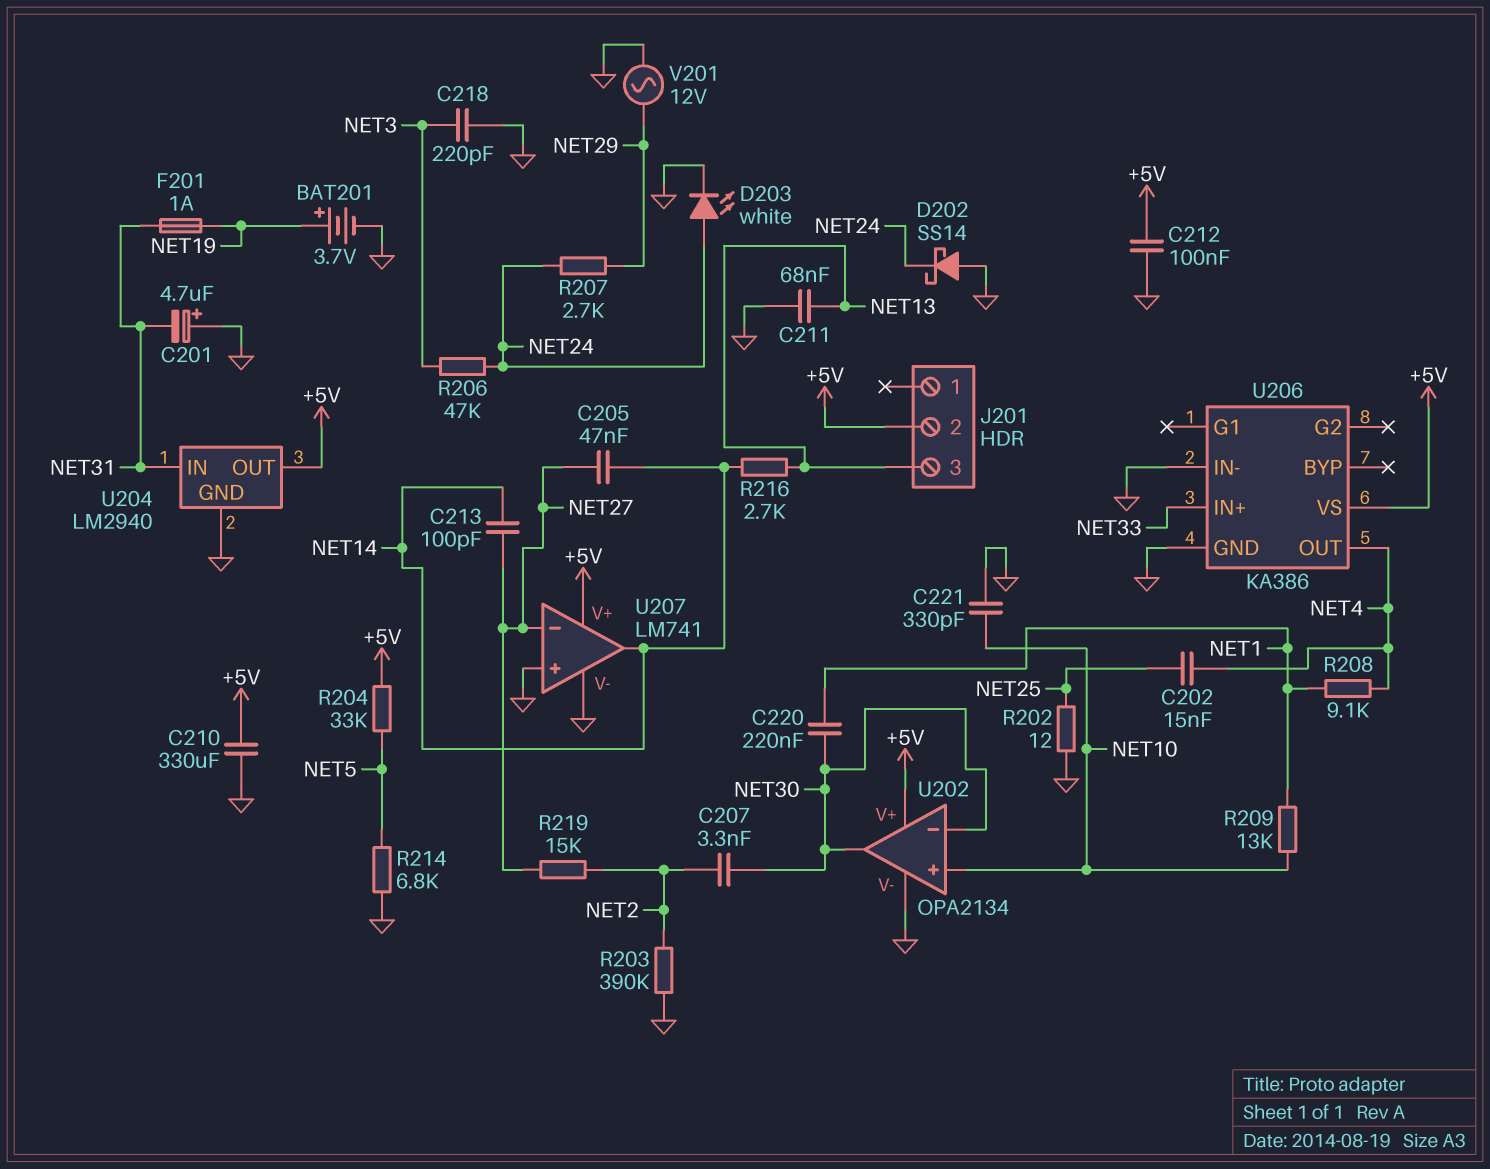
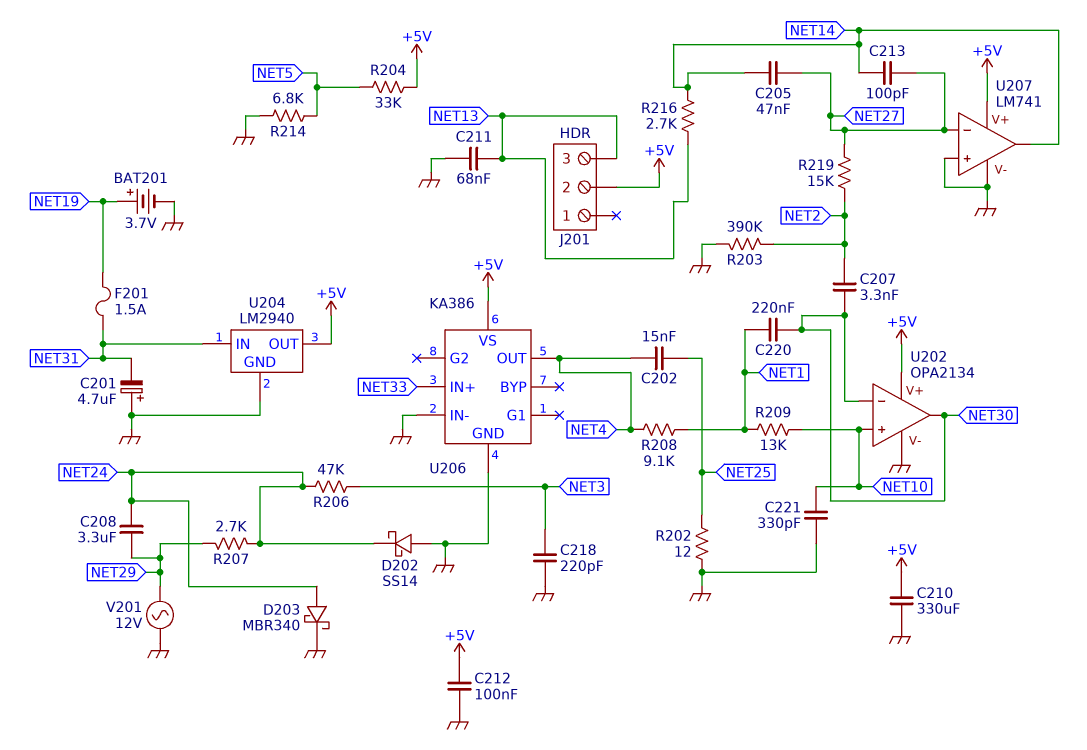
C208: none -> 3.3uF (NET24, NET29)
D203: LED white (A NET24, K GND) -> schottky MBR340 (A NET24, K GND)
F201: 1A (NET19, NET31) -> 1.5A (NET19, NET31)

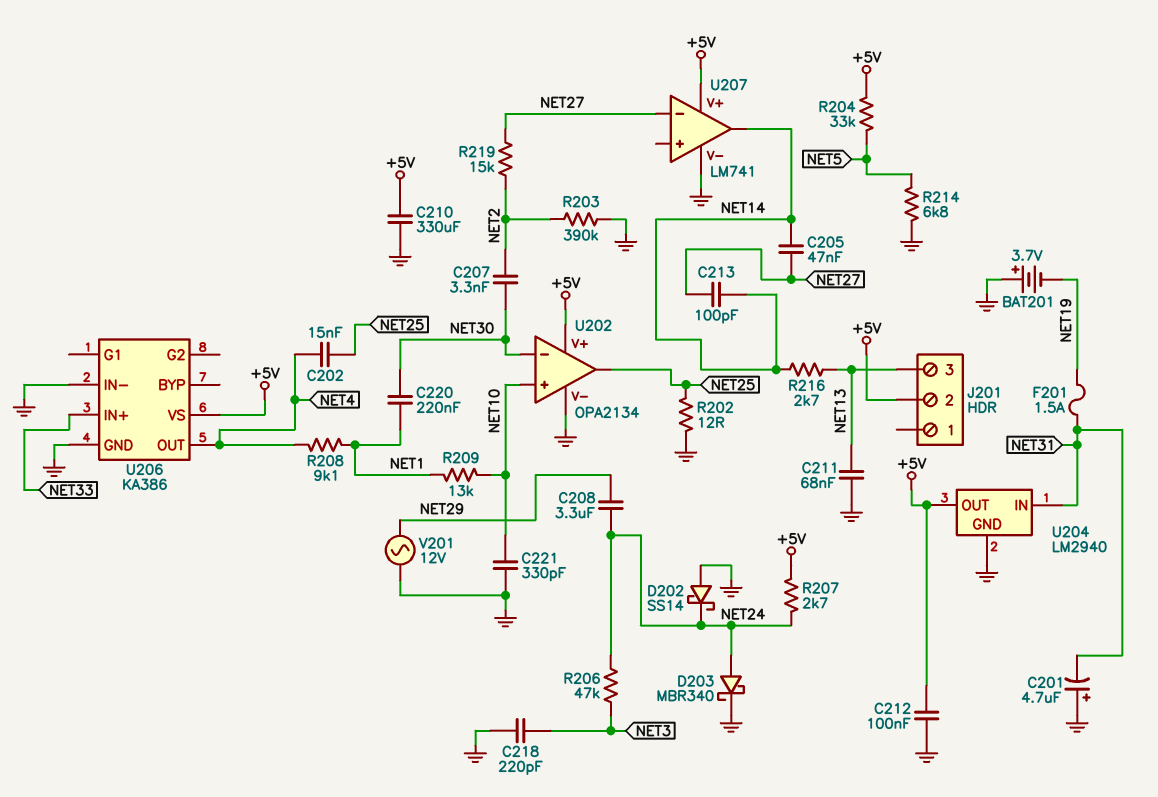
BAT201: 3.7V (plus NET19, minus GND) -> 3.7V (plus GND, minus NET19)
R207: 2.7k (NET24, NET29) -> 2.7k (+5V, NET24)
U202 pin out: NET30 -> NET25
U207 pin in+: GND -> none

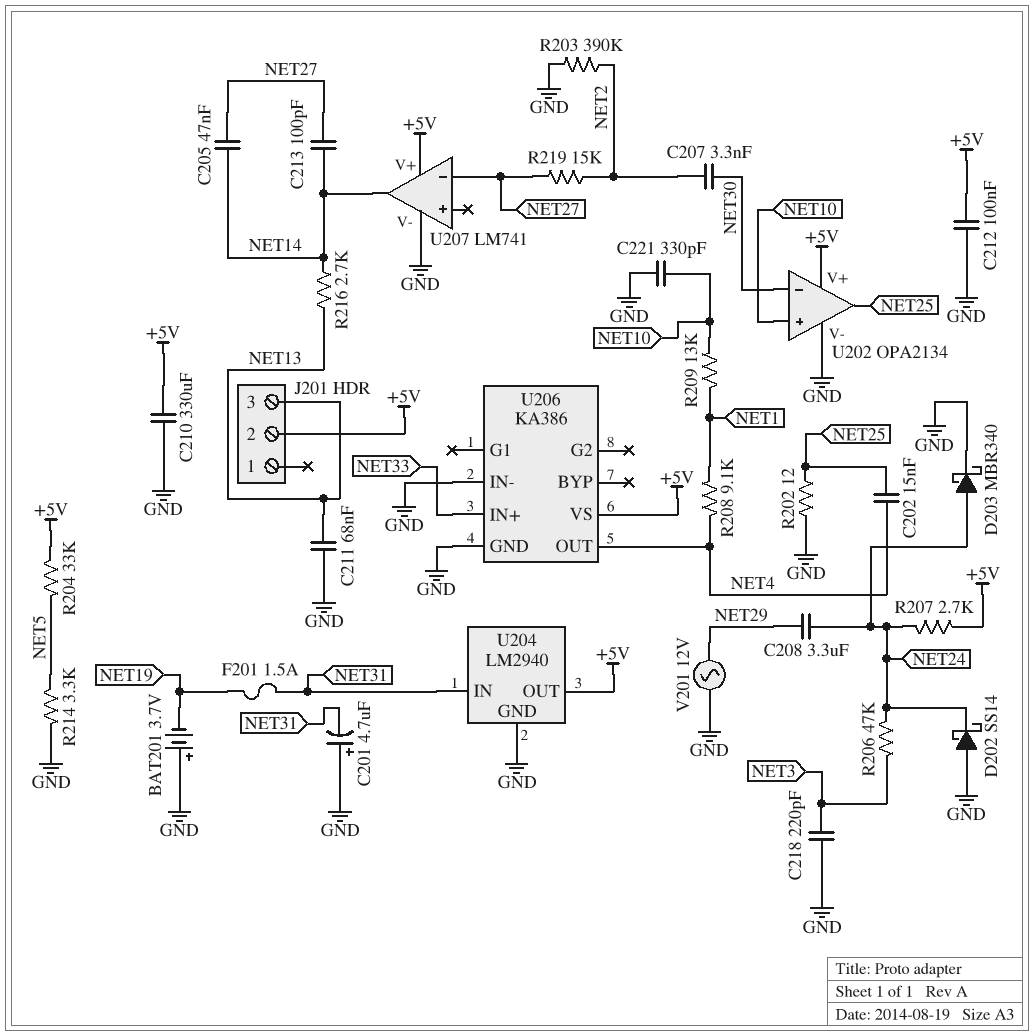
C220: 220nF (NET1, NET30) -> none
R214: 6.8k (GND, NET5) -> 3.3k (GND, NET5)

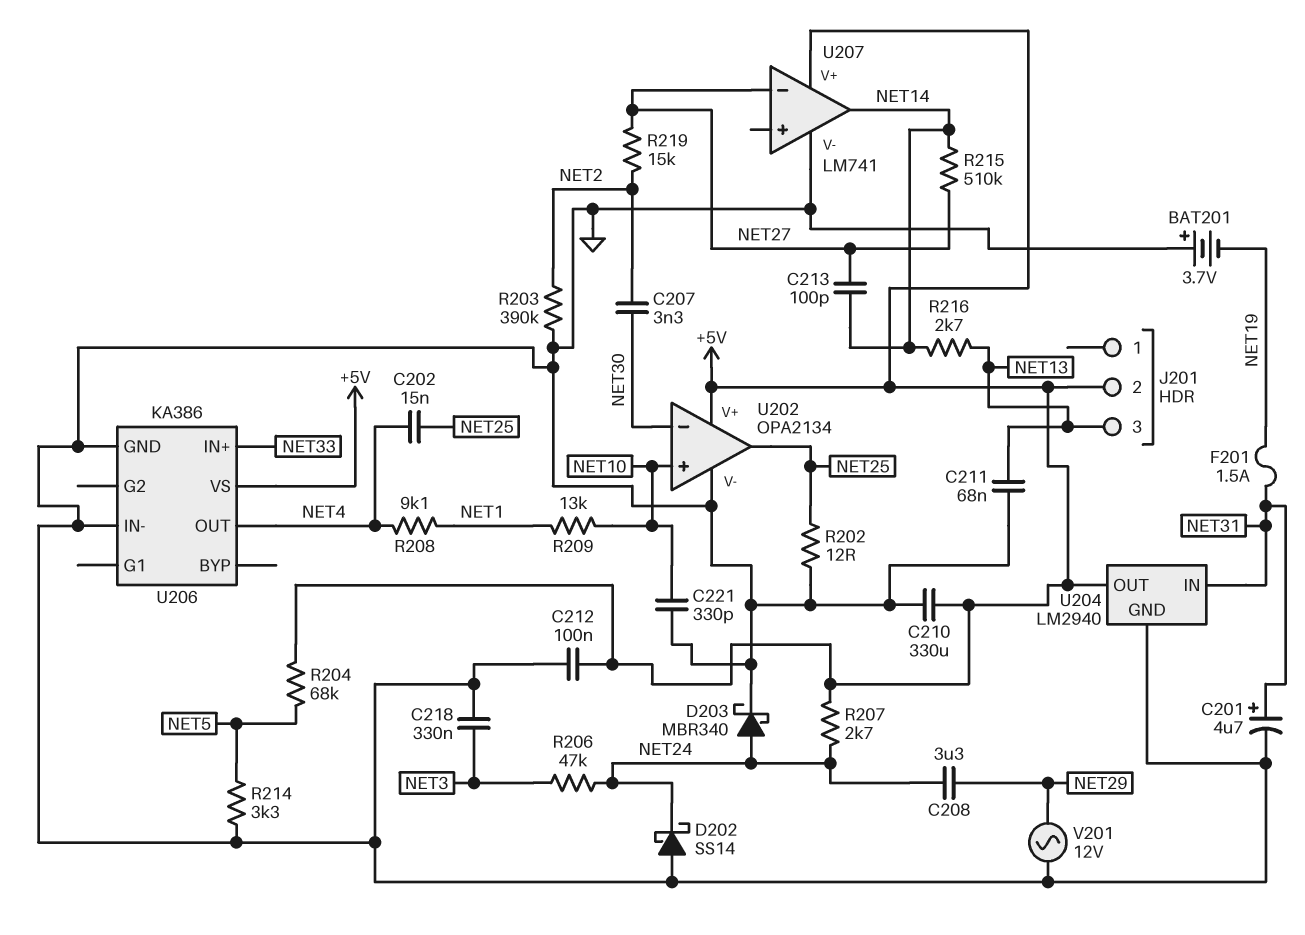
C201: 4.7uF (plus GND, minus NET31) -> 4.7uF (plus NET31, minus GND)
C205: 47nF (NET14, NET27) -> none
C218: 220pF (GND, NET3) -> 330nF (GND, NET3)
R204: 33k (+5V, NET5) -> 68k (+5V, NET5)
R215: none -> 510k (NET14, NET27)

